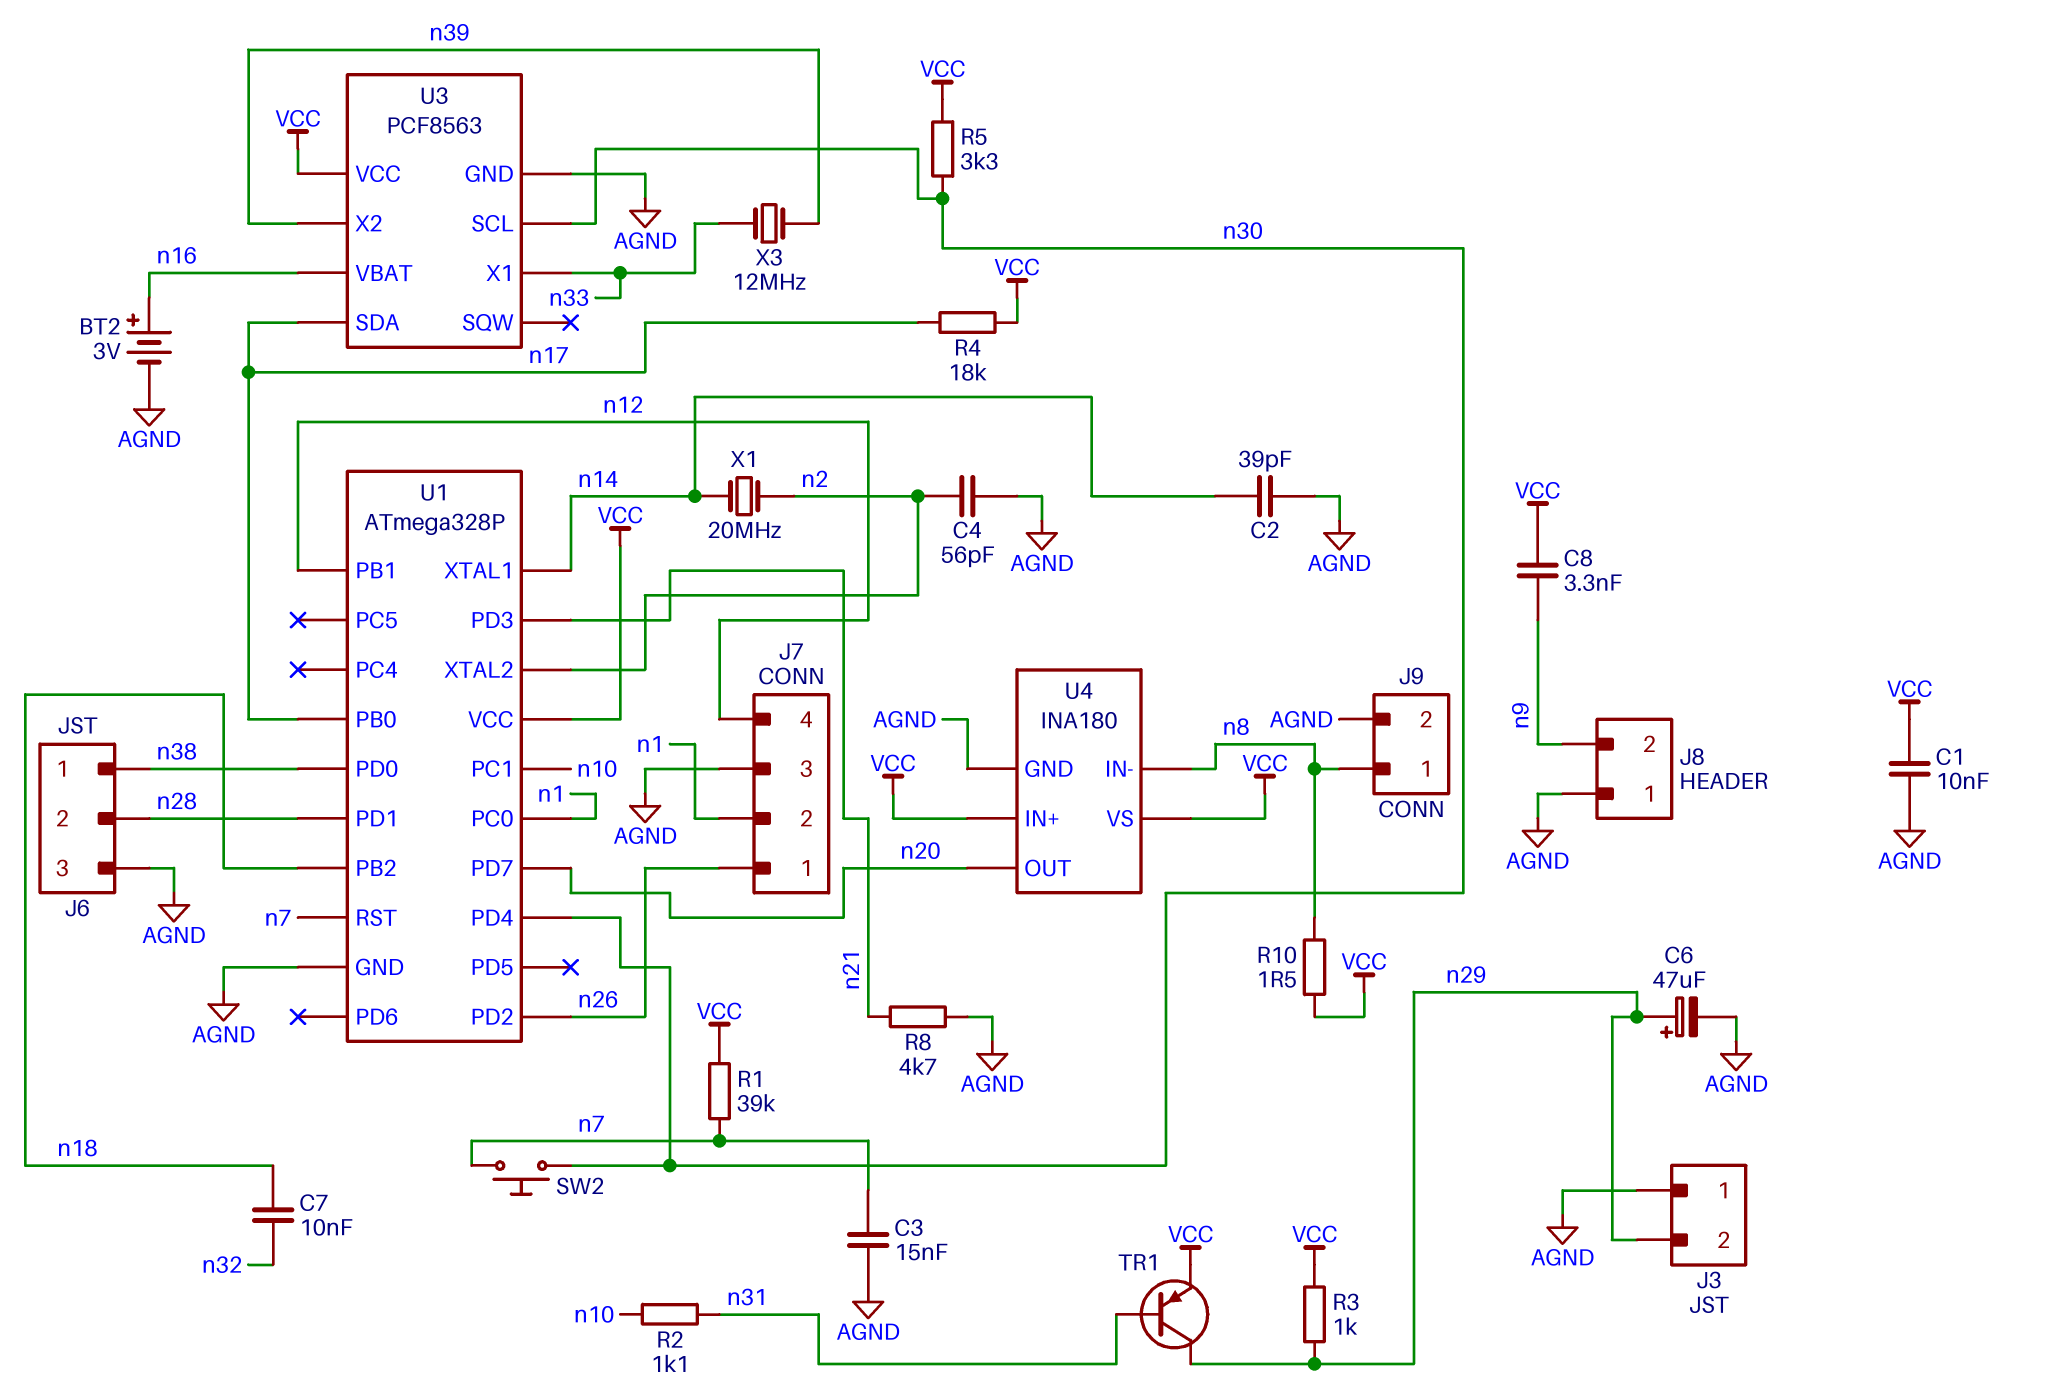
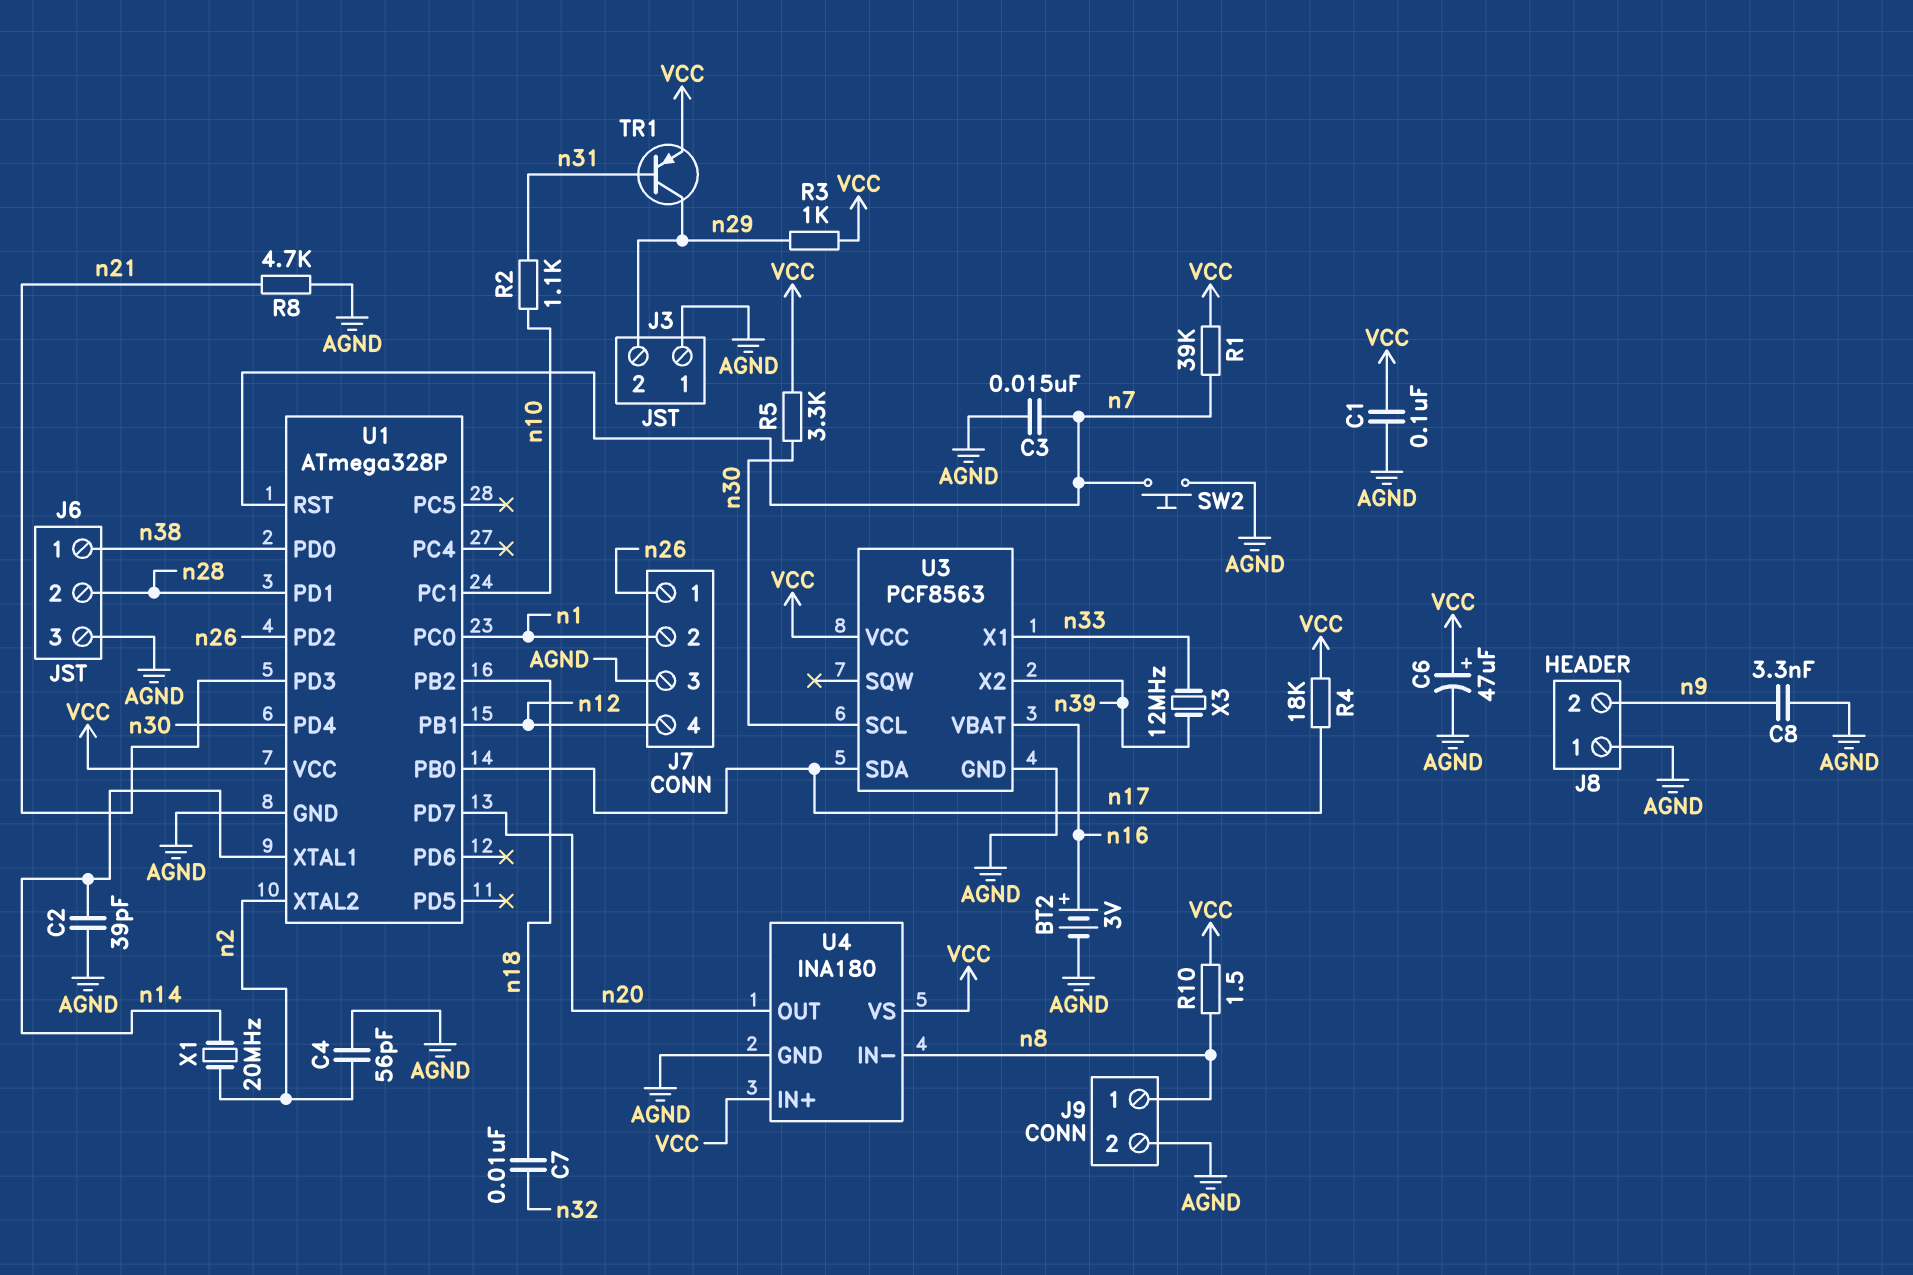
C1: 10nF (AGND, VCC) -> 100nF (AGND, VCC)
C6: 47uF (plus n29, minus AGND) -> 47uF (plus VCC, minus AGND)
C8: 3.3nF (VCC, n9) -> 3.3nF (AGND, n9)
SW2: button (n7, n30) -> button (AGND, n7)

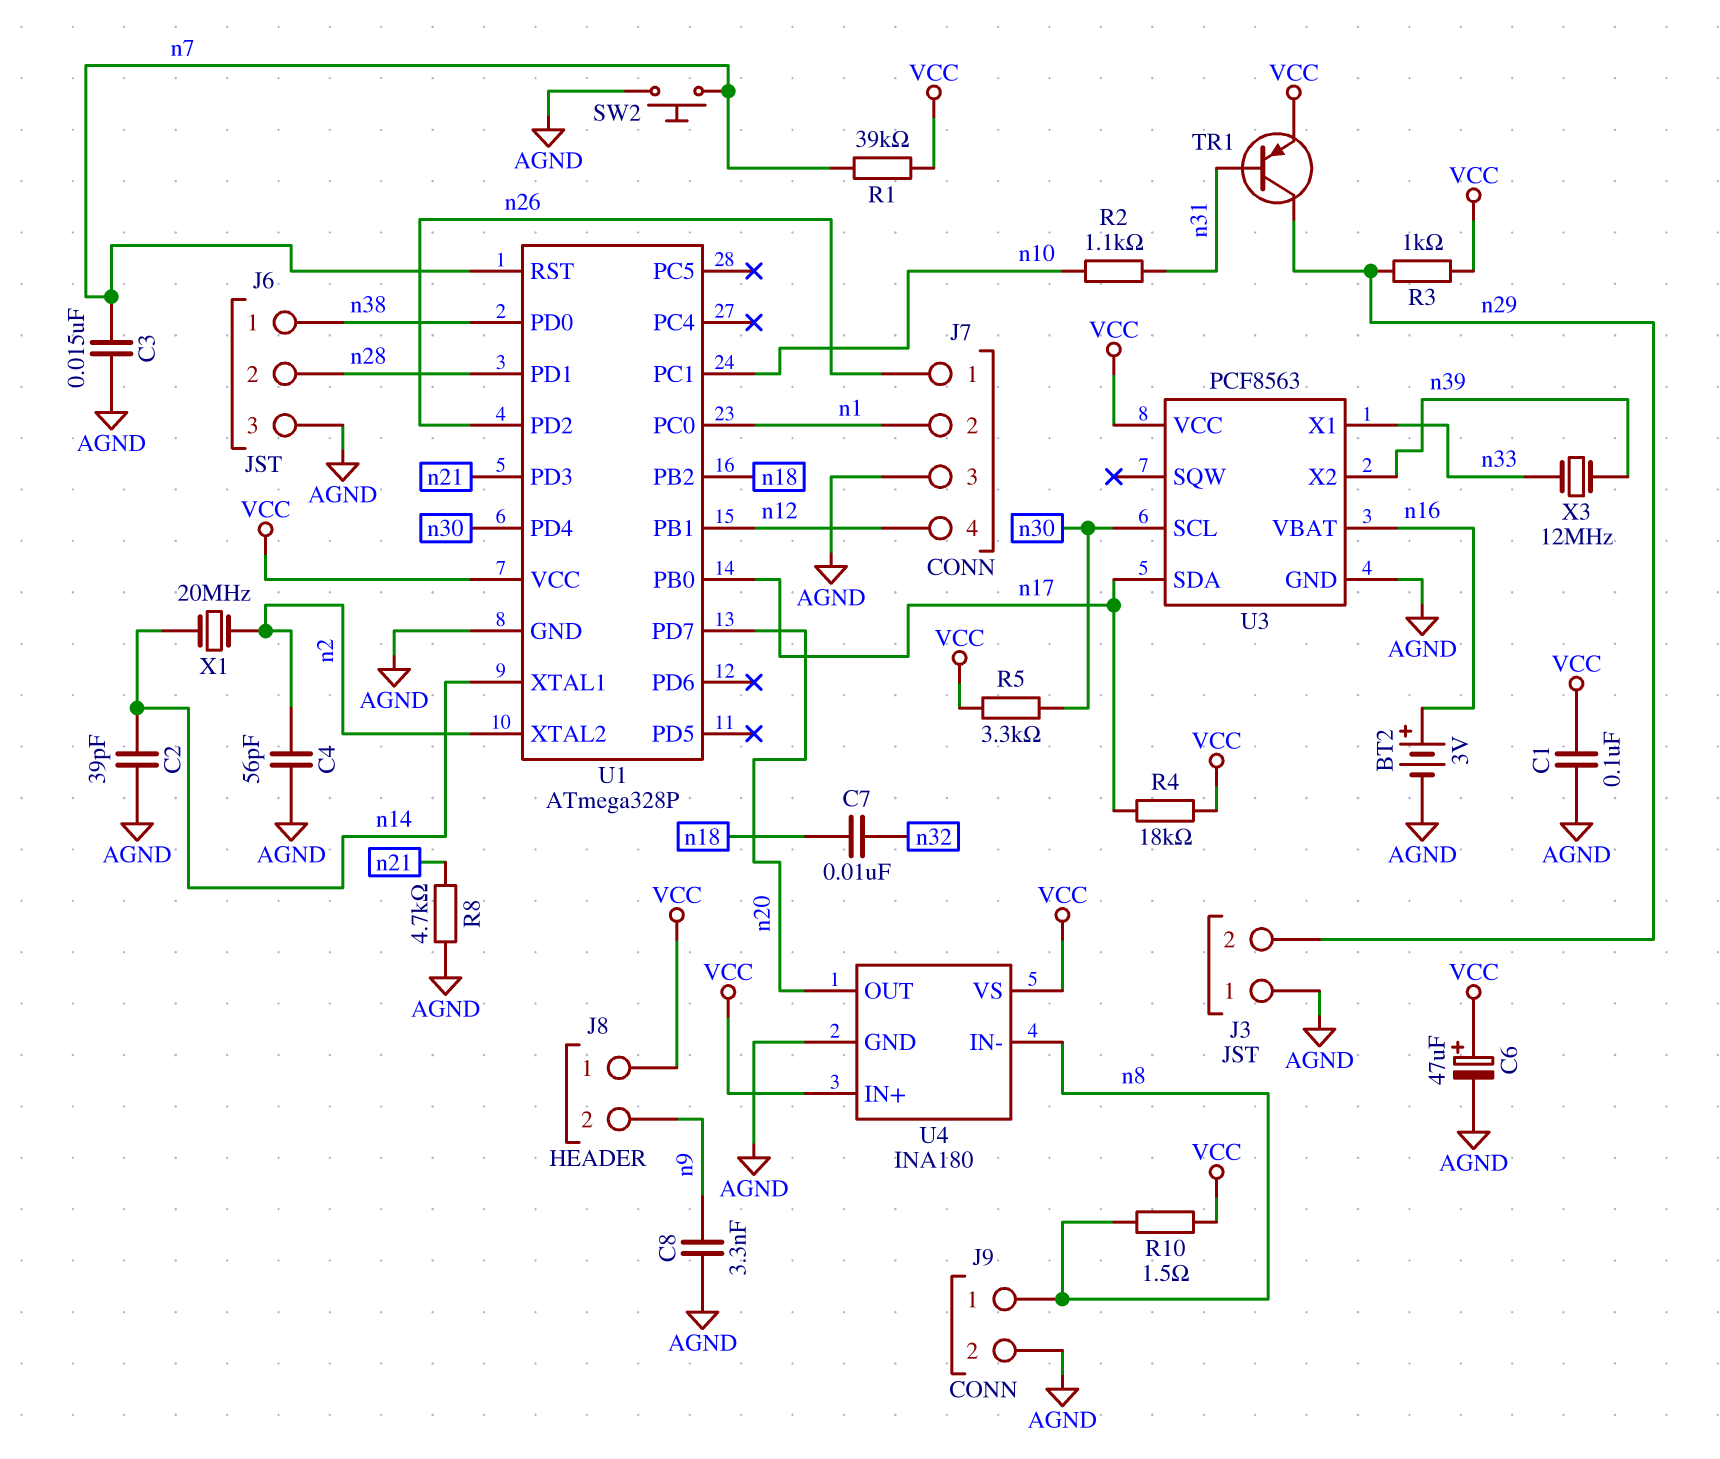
J8 pin 1: AGND -> VCC

